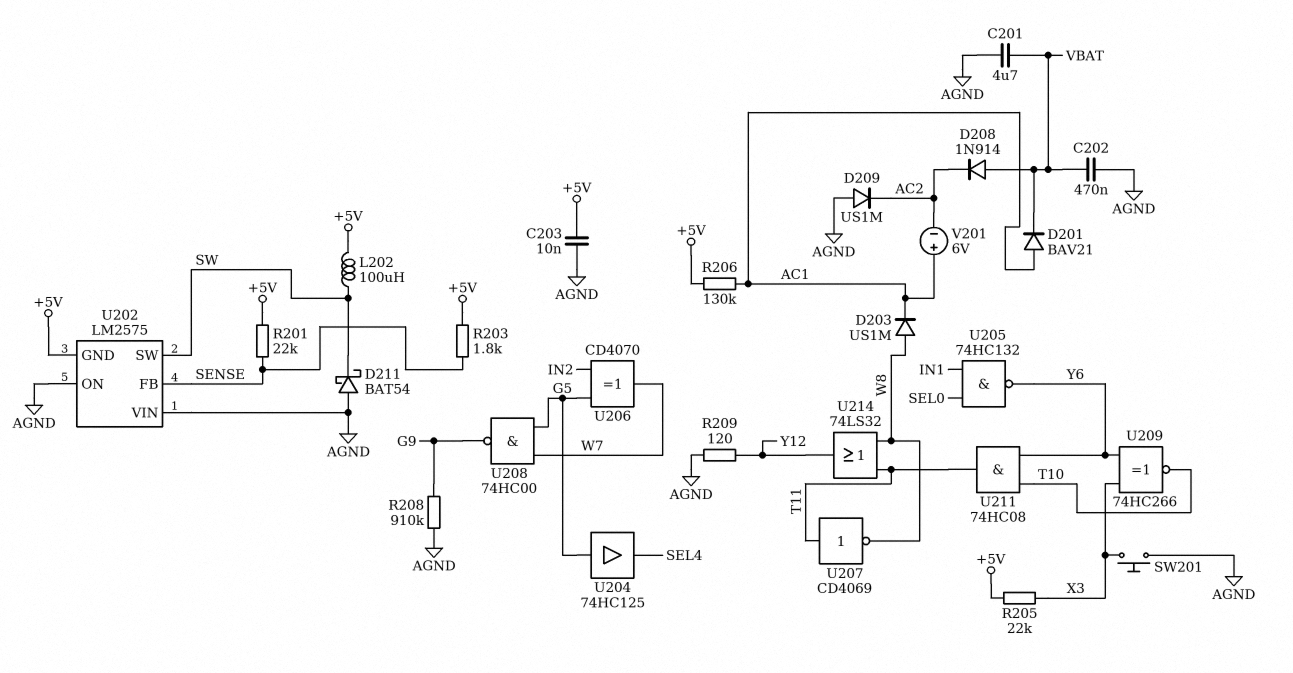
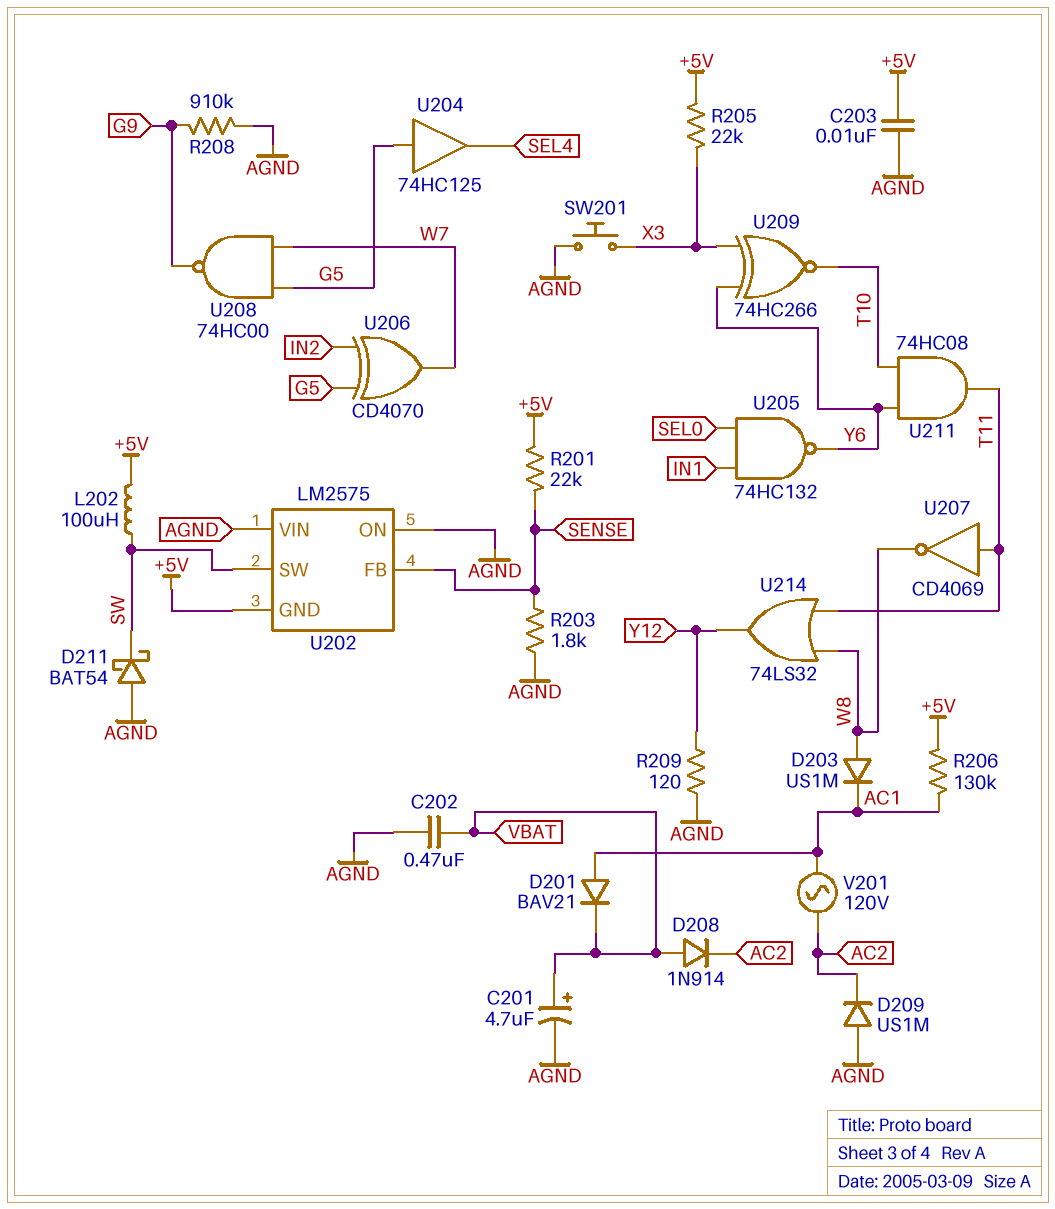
C201: 4.7uF (AGND, VBAT) -> 4.7uF (plus VBAT, minus AGND)
R203: 1.8k (+5V, SENSE) -> 1.8k (AGND, SENSE)
V201: 6V (plus AC1, minus AC2) -> AC 120V (AC1, AC2)

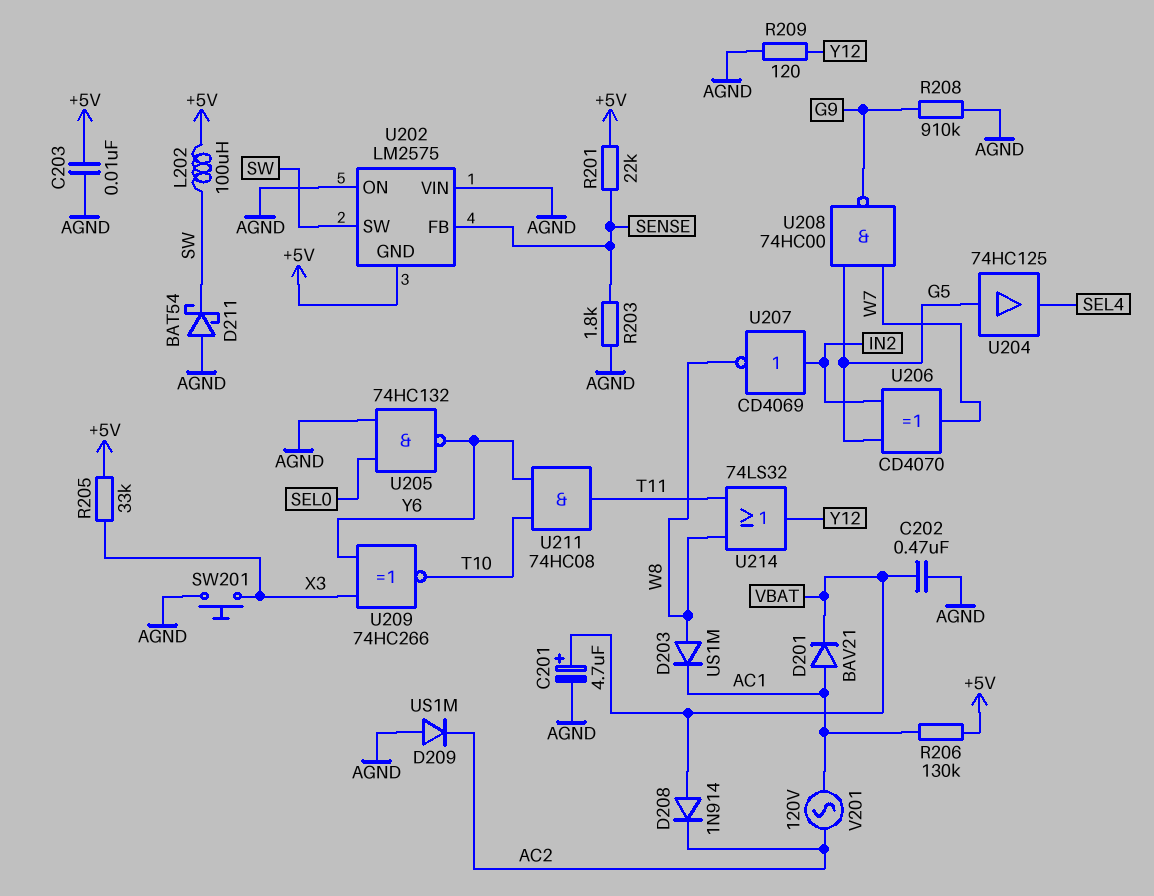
R205: 22k (+5V, X3) -> 33k (+5V, X3)
U205: NAND 74HC132 (in IN1, in SEL0, out Y6) -> NAND 74HC132 (in AGND, in SEL0, out Y6)
U207: NOT CD4069 (in T11, out W8) -> NOT CD4069 (in IN2, out W8)

